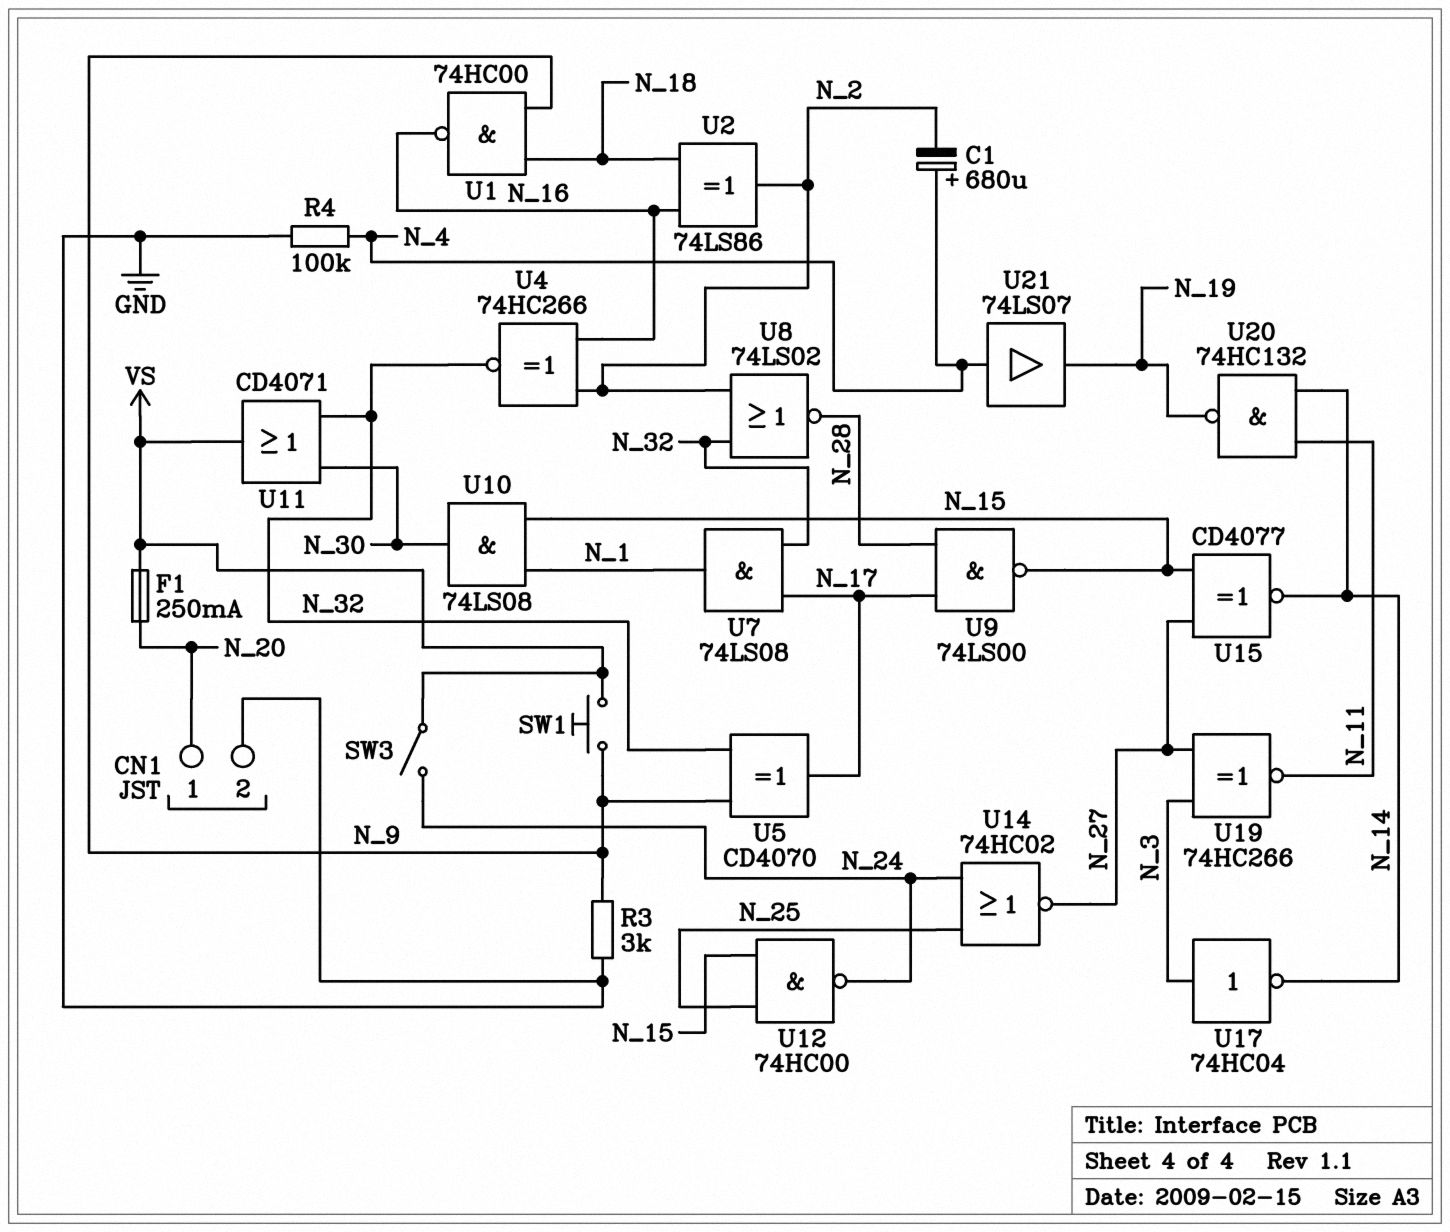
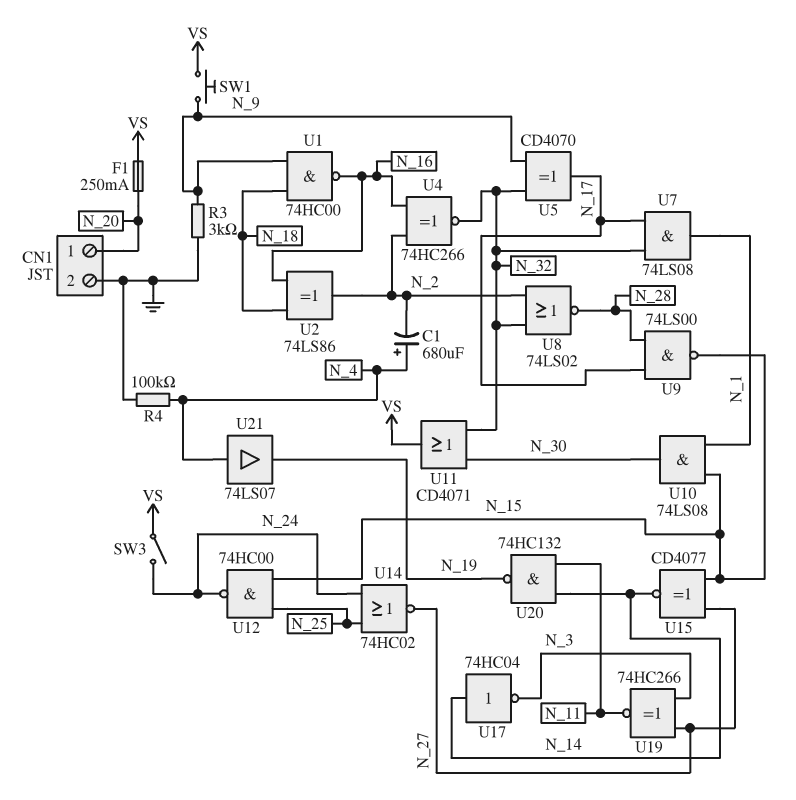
U17: NOT 74HC04 (in N_3, out N_14) -> NOT 74HC04 (in N_14, out N_3)

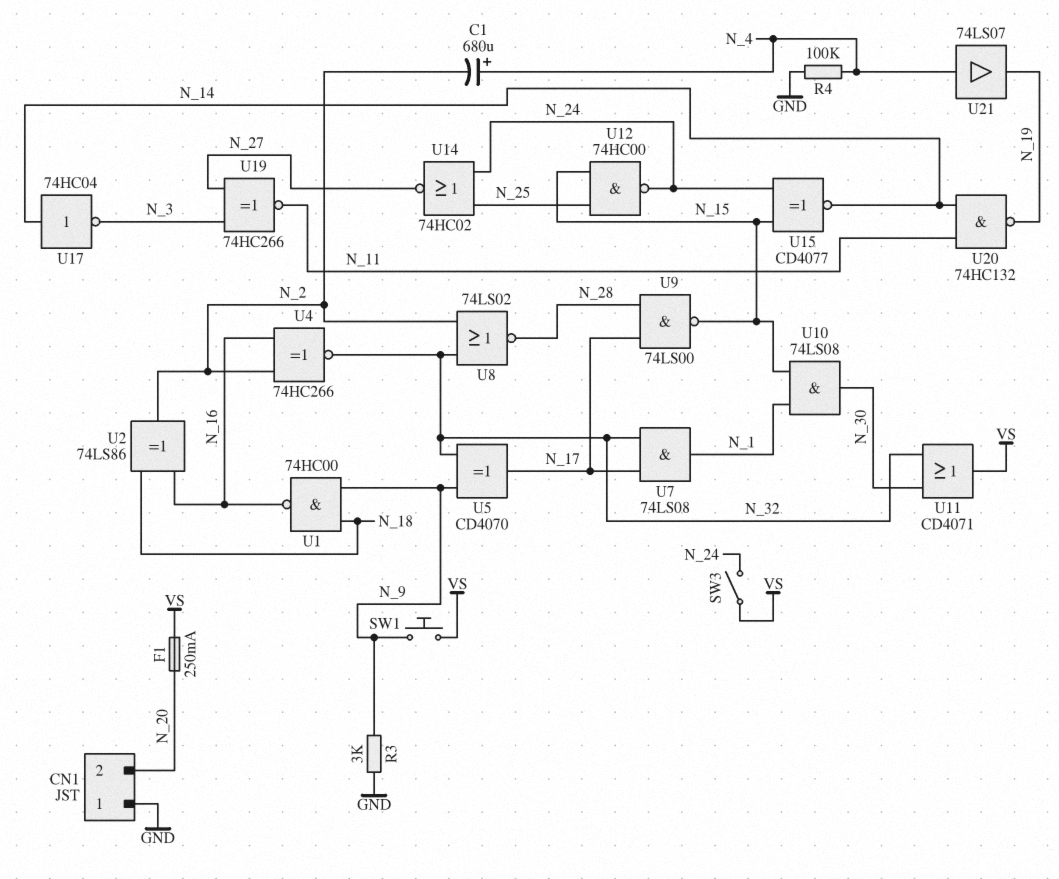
CN1 pin 1: N_20 -> GND
CN1 pin 2: GND -> N_20
U15: XNOR CD4077 (in N_15, in N_27, out N_14) -> XNOR CD4077 (in N_15, in N_24, out N_14)

